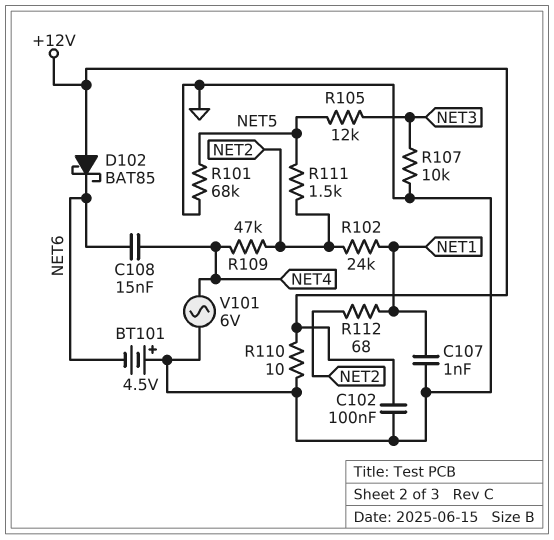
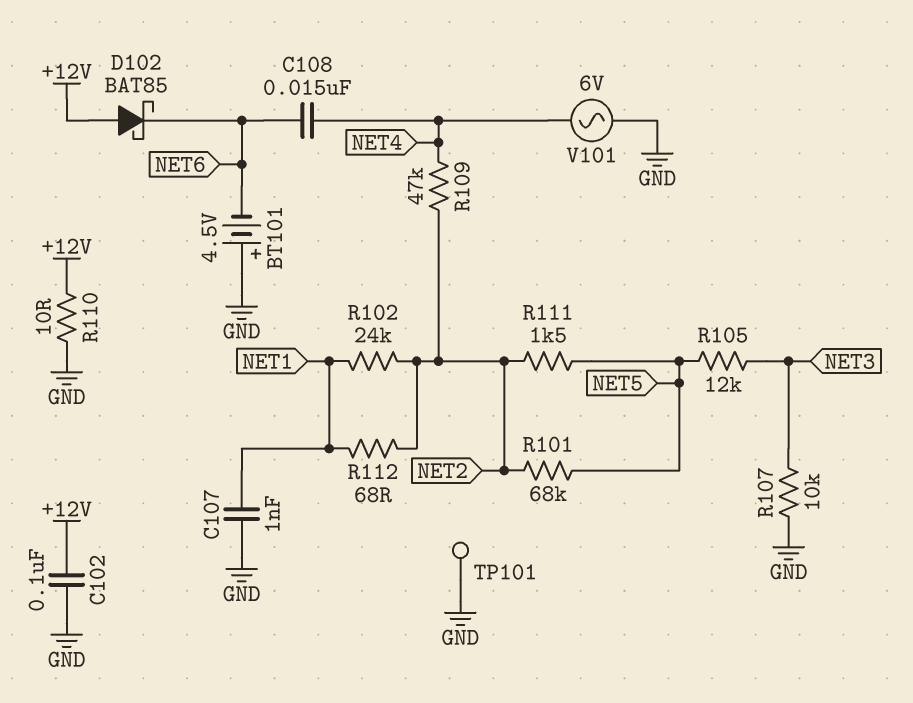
R101: 68k (GND, NET5) -> 68k (NET2, NET5)
TP101: none -> test point (GND)

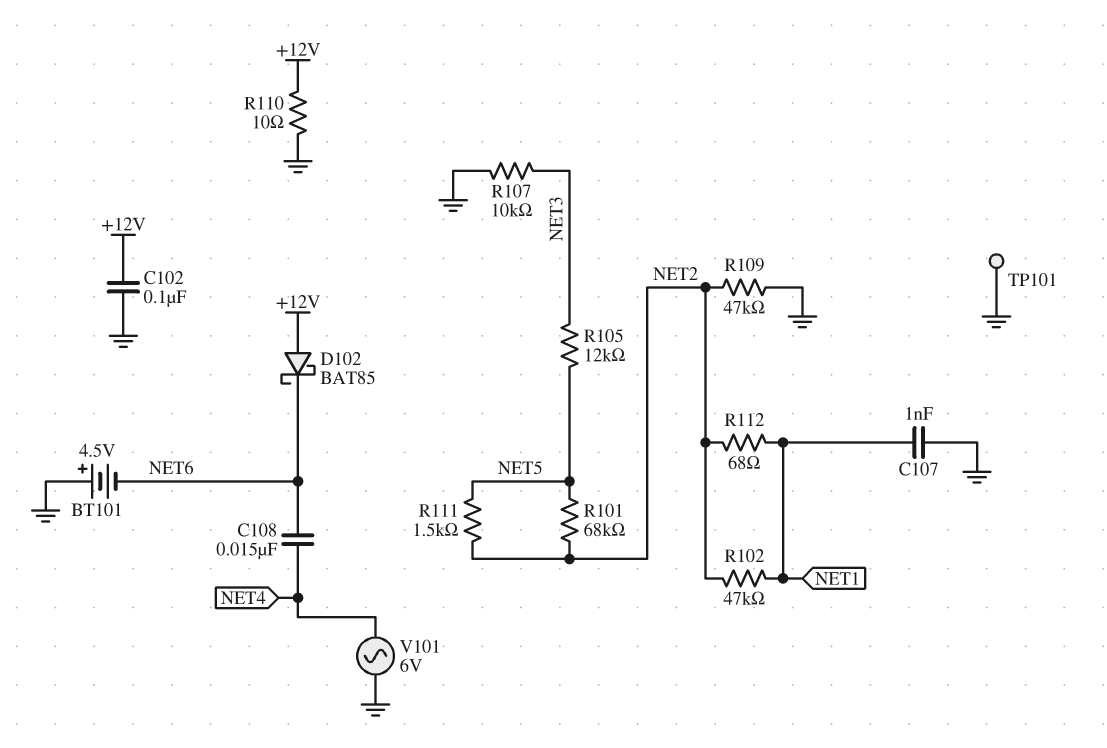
R102: 24k (NET1, NET2) -> 47k (NET1, NET2)
R109: 47k (NET2, NET4) -> 47k (GND, NET2)

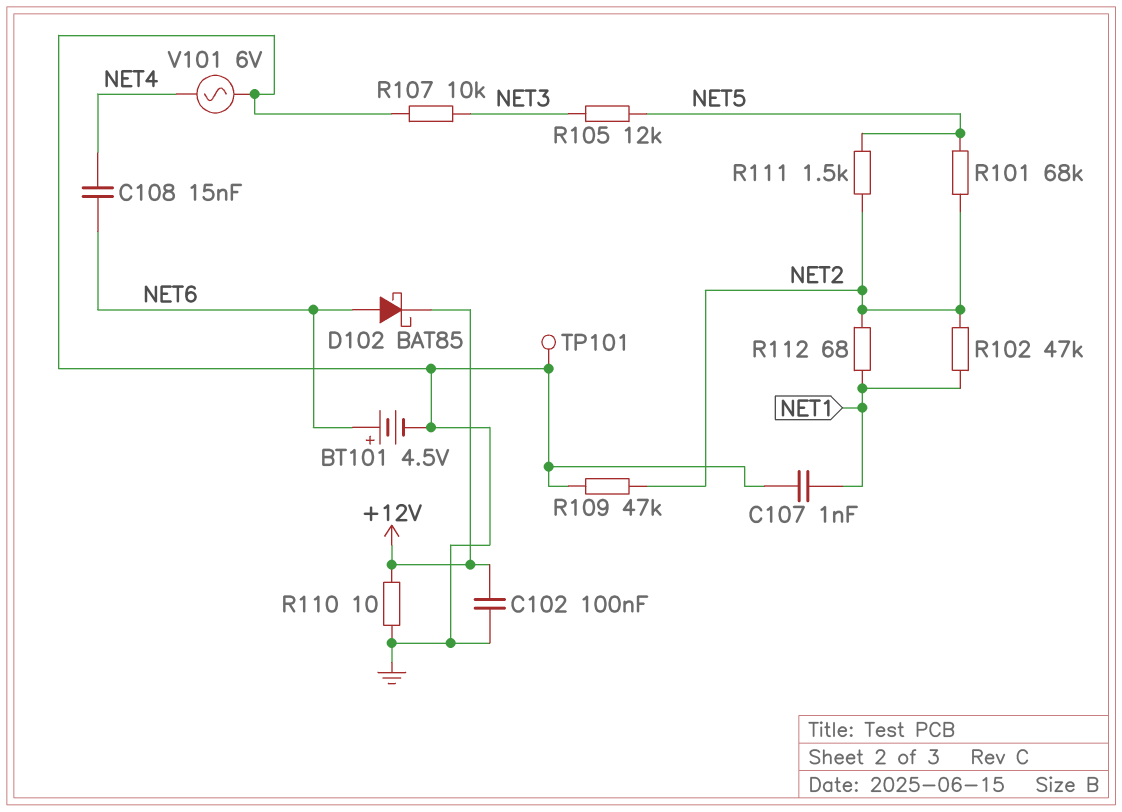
BT101: 4.5V (plus GND, minus NET6) -> 4.5V (plus NET6, minus GND)
D102: schottky BAT85 (A +12V, K NET6) -> schottky BAT85 (A NET6, K +12V)

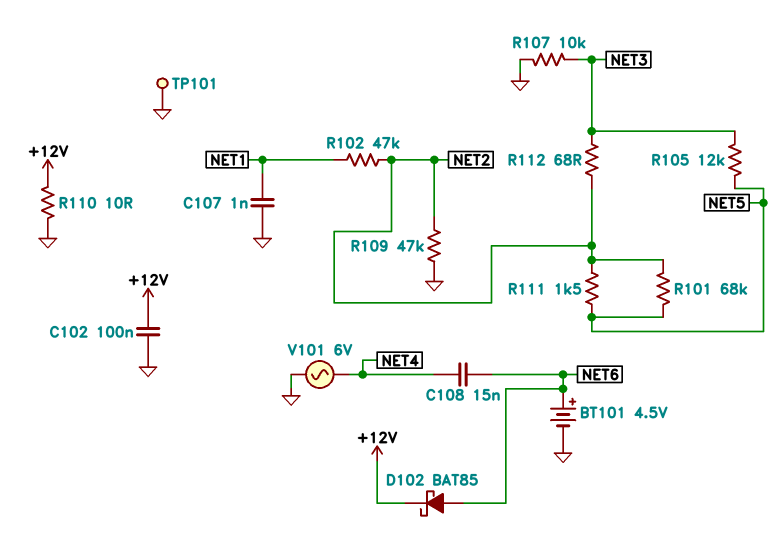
R112: 68 (NET1, NET2) -> 68 (NET2, NET3)

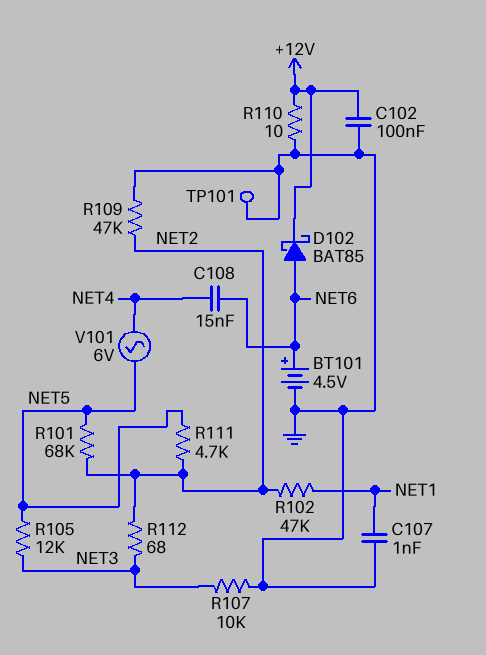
R111: 1.5k (NET2, NET5) -> 4.7k (NET2, NET5)
V101: AC 6V (GND, NET4) -> AC 6V (NET4, NET5)

